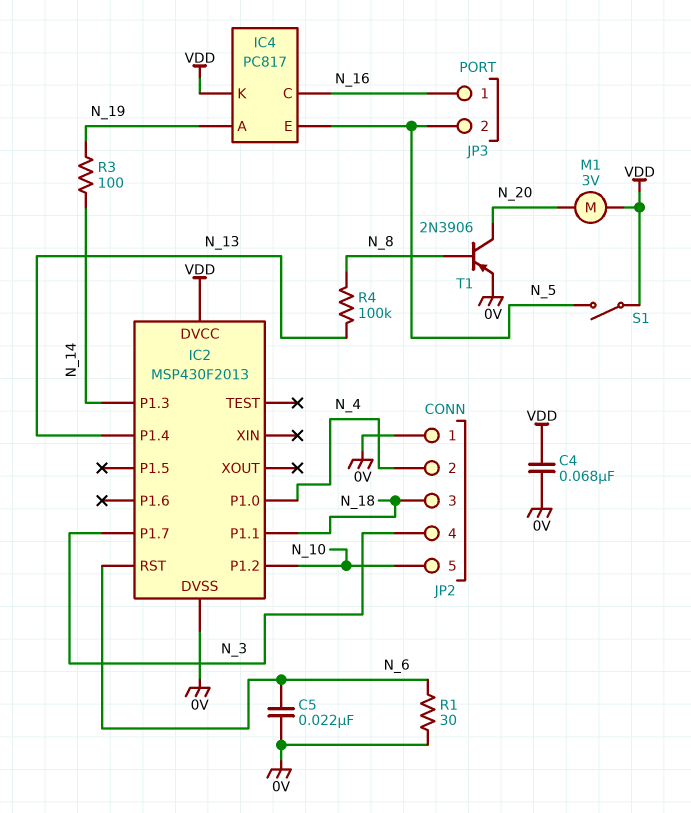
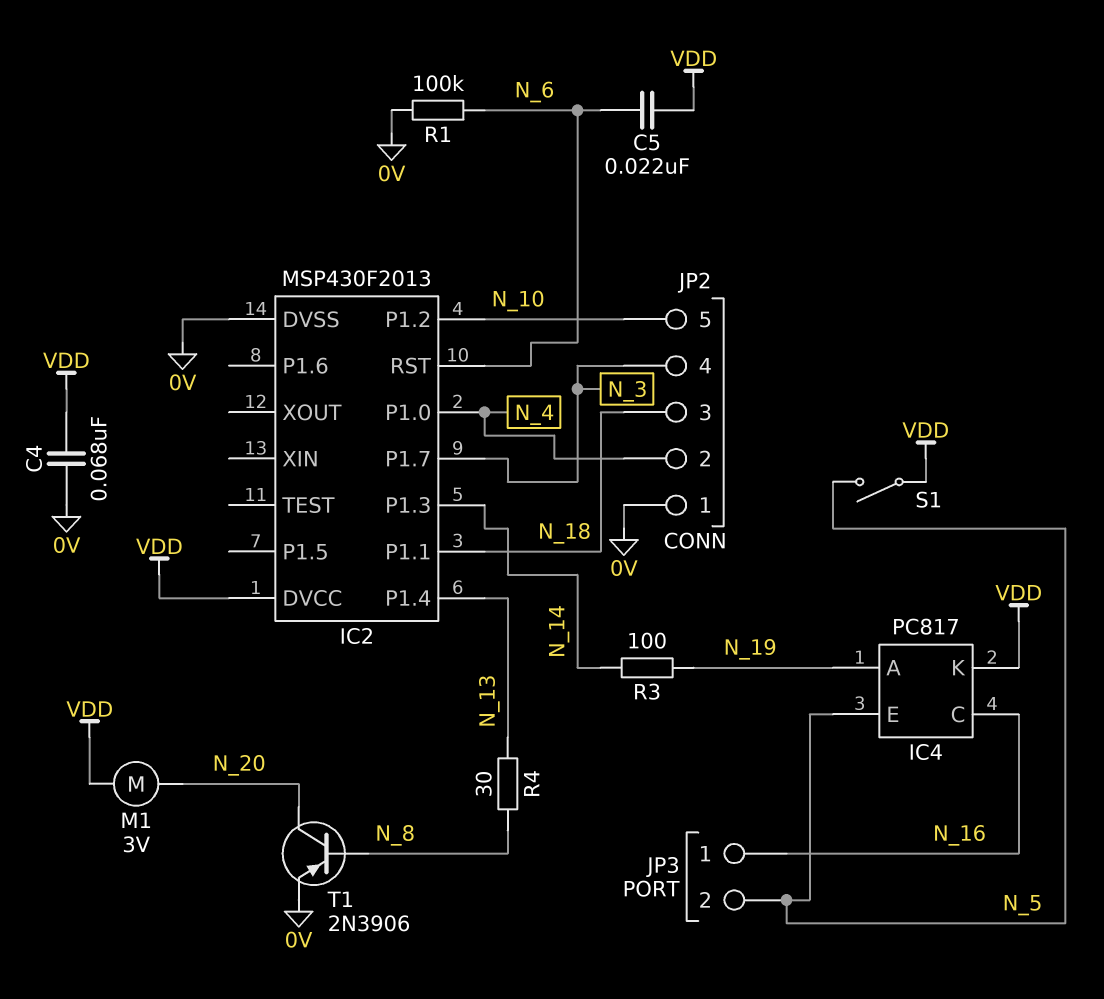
C5: 22nF (0V, N_6) -> 22nF (N_6, VDD)
R1: 30 (0V, N_6) -> 100k (0V, N_6)
R4: 100k (N_8, N_13) -> 30 (N_8, N_13)

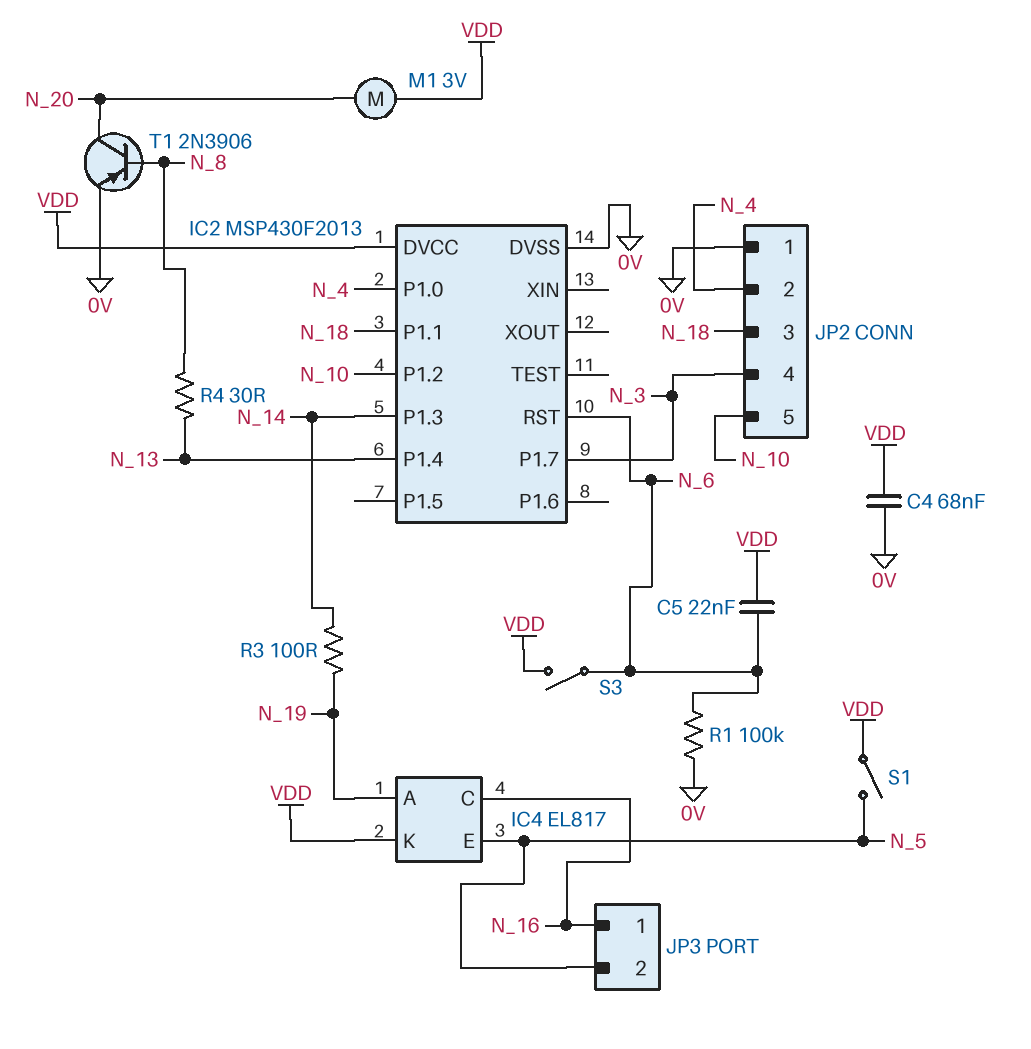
IC4: PC817 -> EL817
S3: none -> switch (N_6, VDD)

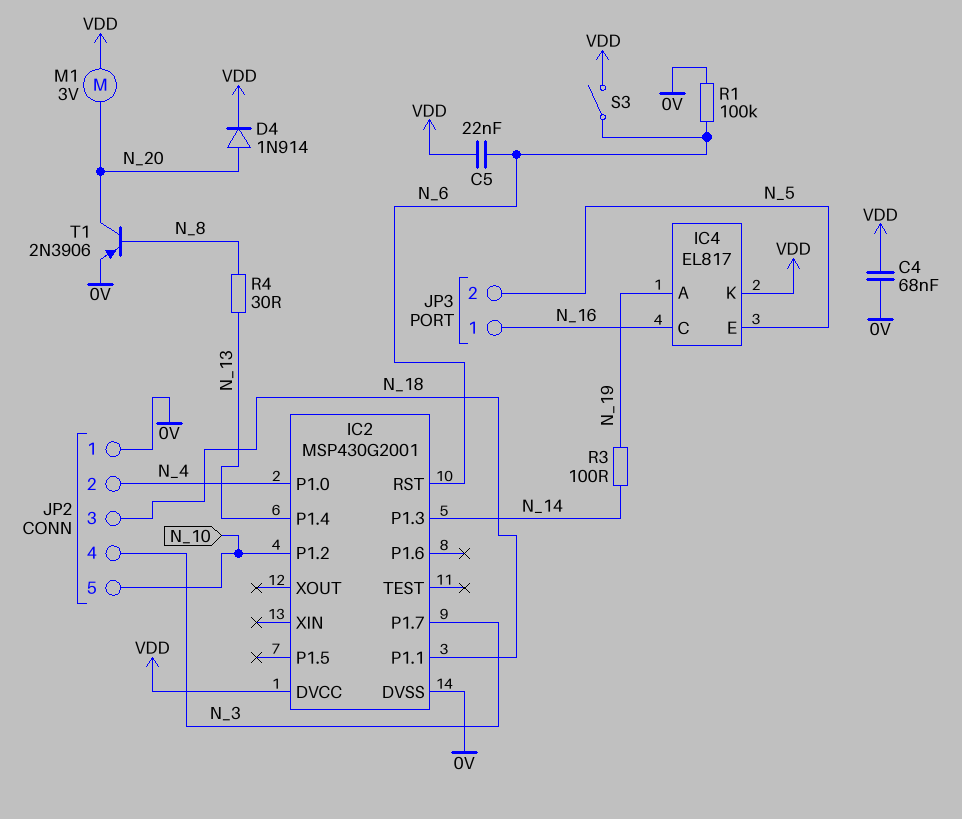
D4: none -> diode 1N914 (A N_20, K VDD)
IC2: MSP430F2013 -> MSP430G2001
S1: switch (N_5, VDD) -> none

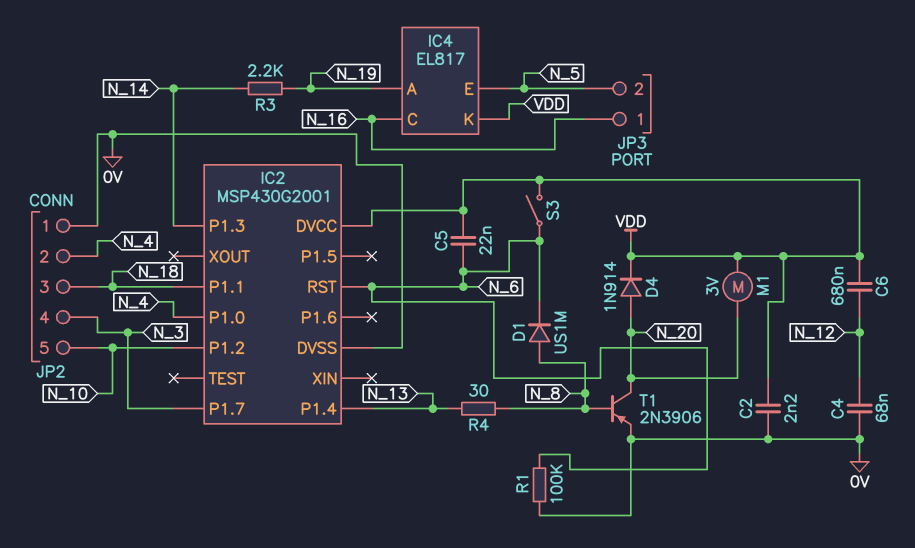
C2: none -> 2.2nF (0V, VDD)
C4: 68nF (0V, VDD) -> 68nF (0V, N_12)
C6: none -> 680nF (N_12, VDD)
D1: none -> diode US1M (A N_8, K N_6)
R3: 100 (N_14, N_19) -> 2.2k (N_14, N_19)

